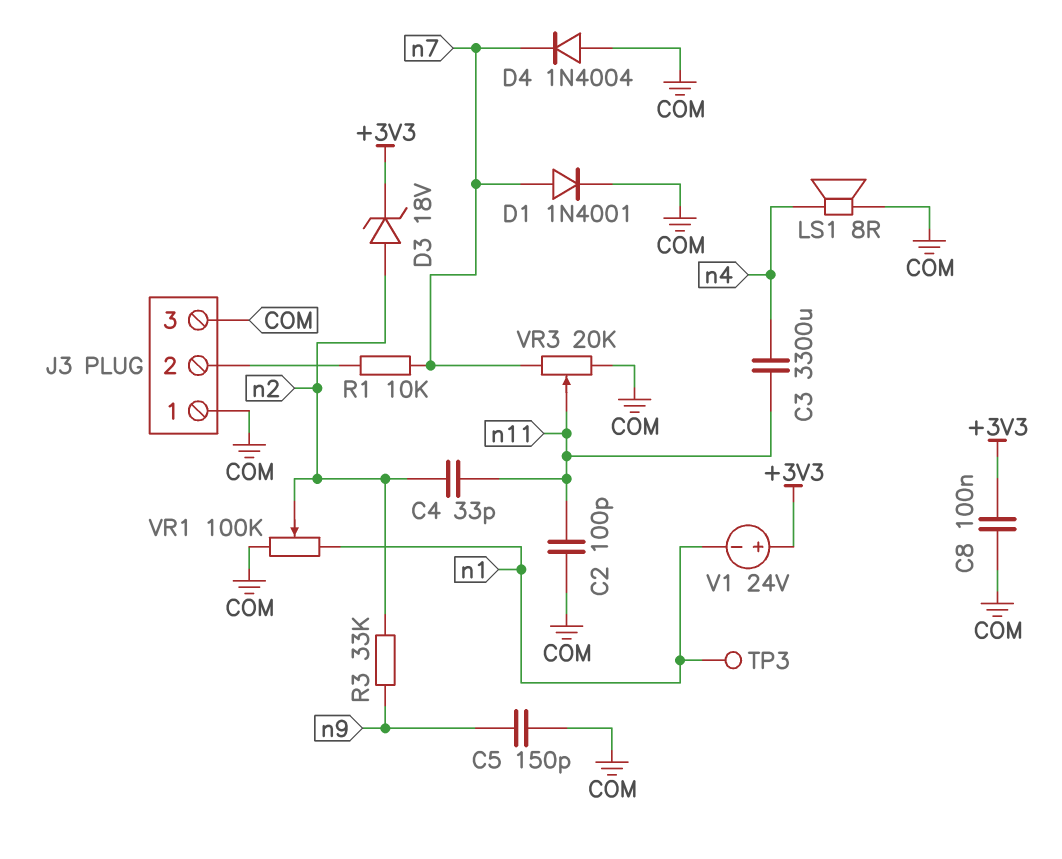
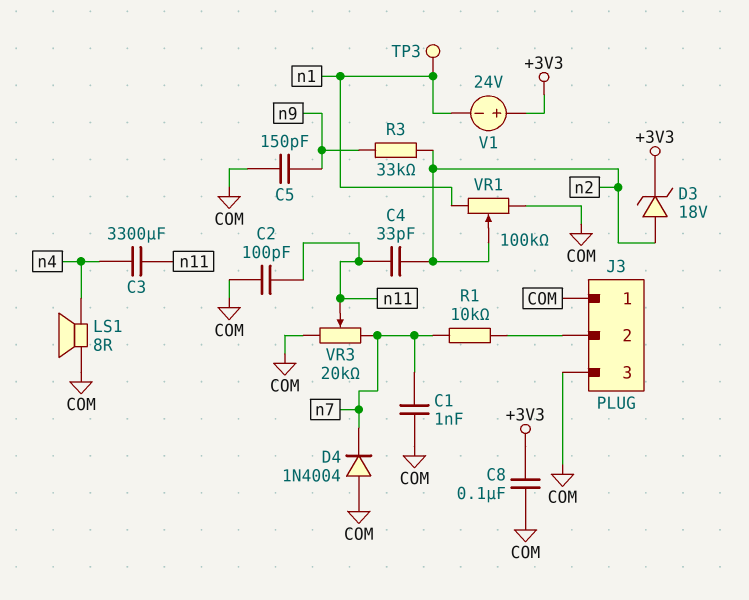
C1: none -> 1nF (COM, n7)
D1: diode 1N4001 (A n7, K COM) -> none

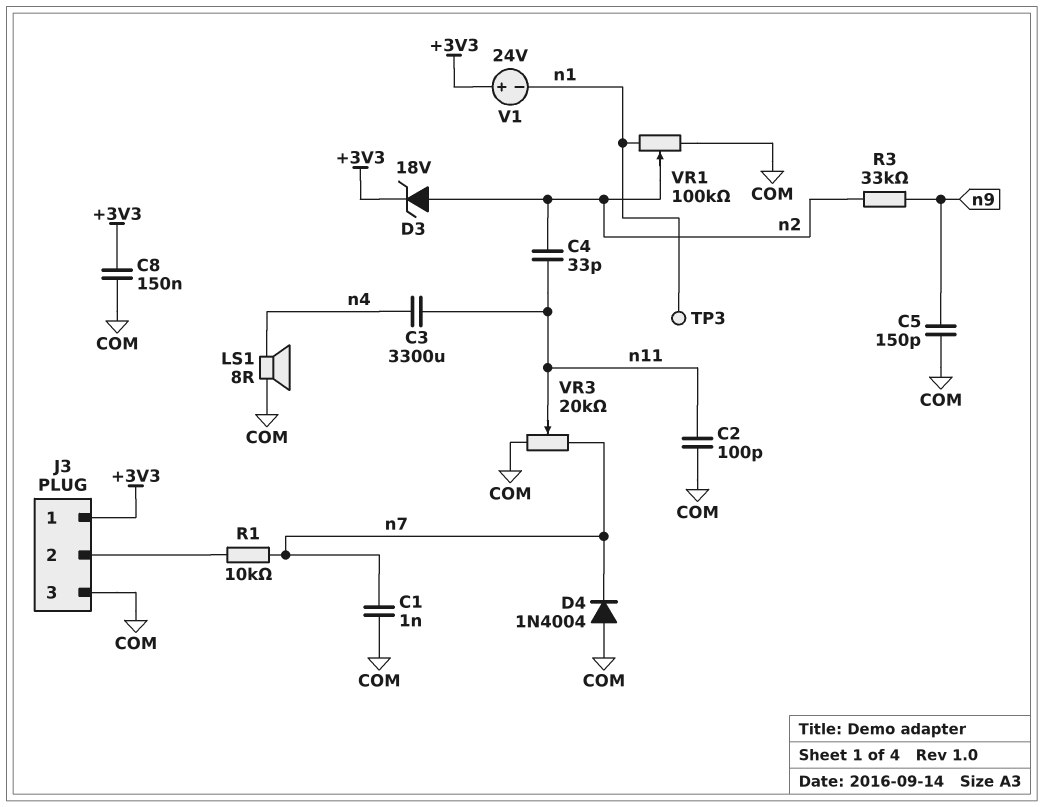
C8: 100nF (+3V3, COM) -> 150nF (+3V3, COM)
J3 pin 1: COM -> +3V3

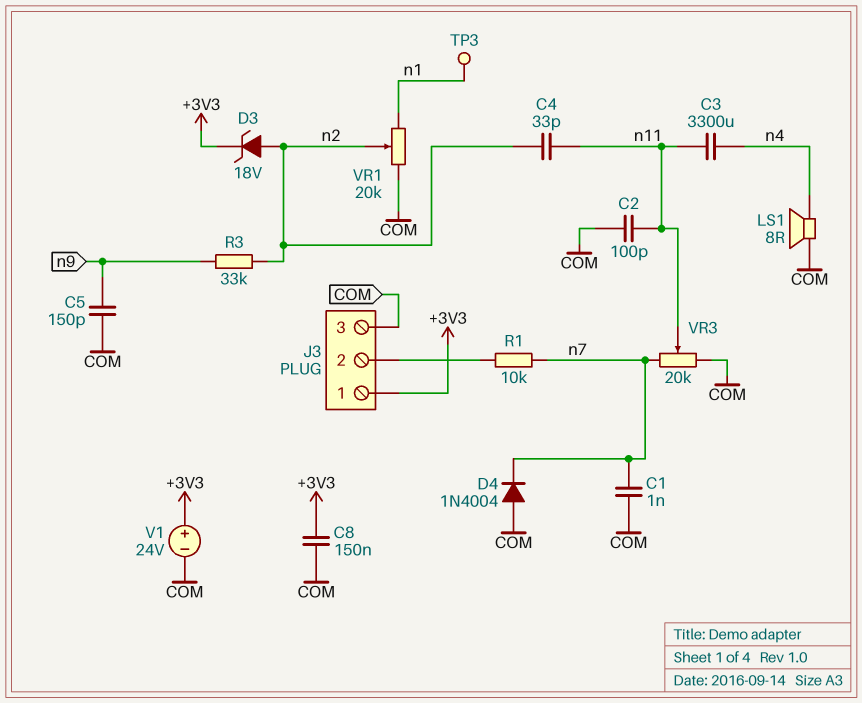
V1: 24V (plus +3V3, minus n1) -> 24V (plus +3V3, minus COM)
VR1: 100k (COM, n1, wiper n2) -> 20k (COM, n1, wiper n2)

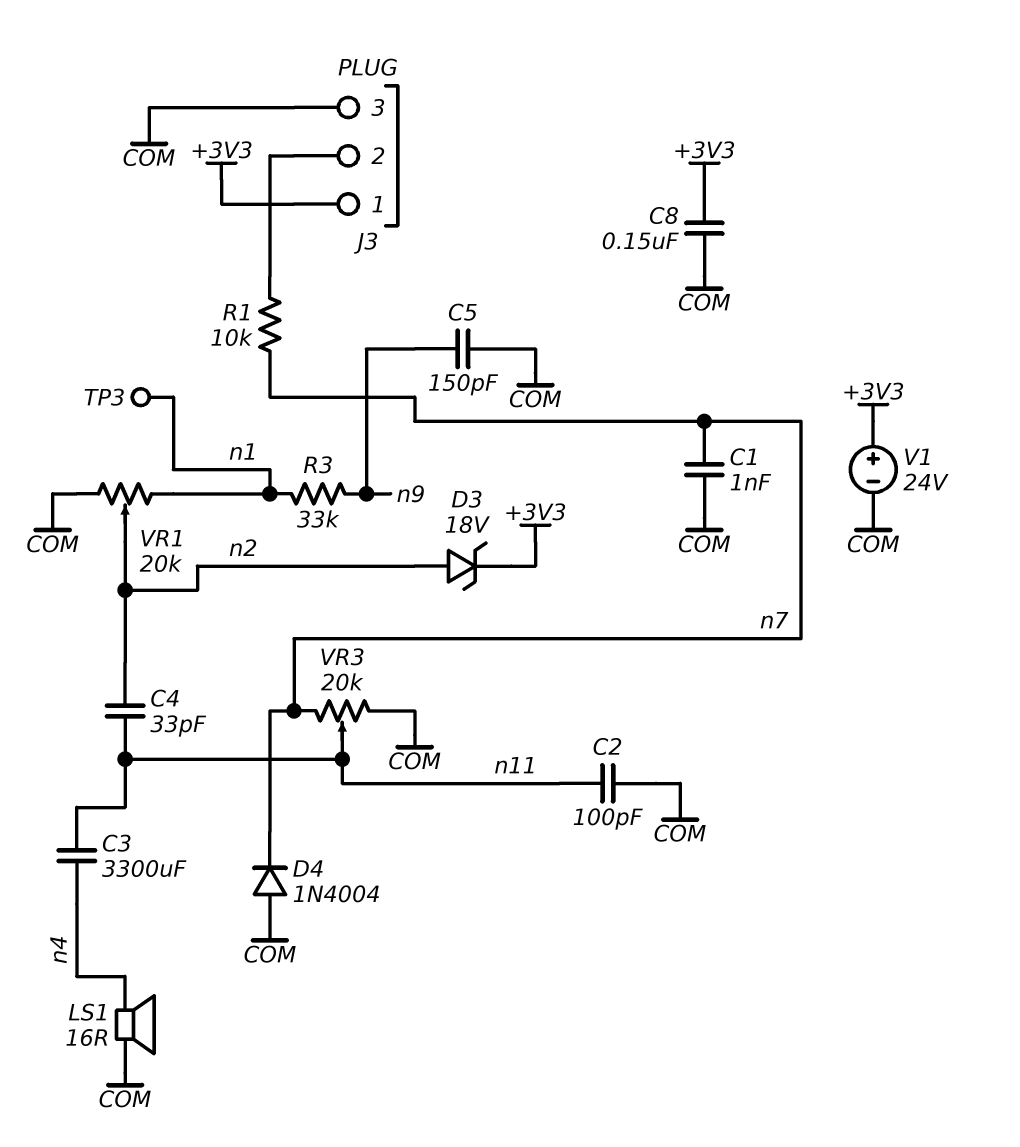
LS1: speaker 8R (COM, n4) -> speaker 16R (COM, n4)
R3: 33k (n2, n9) -> 33k (n1, n9)

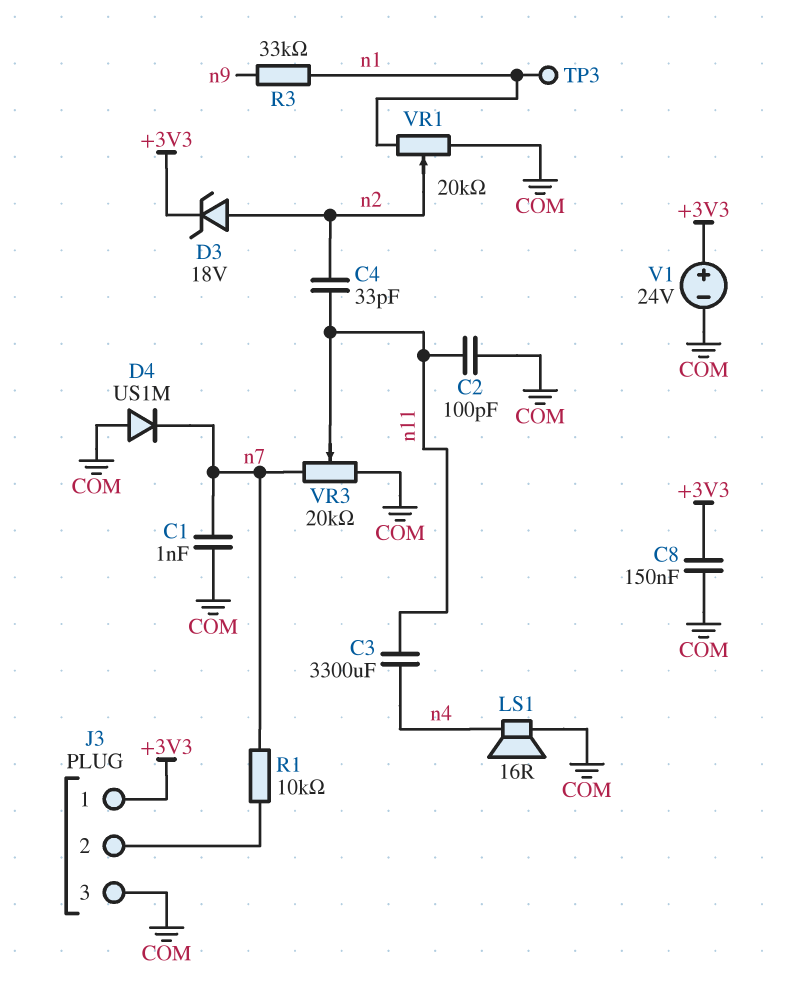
C5: 150pF (COM, n9) -> none
D4: diode 1N4004 (A COM, K n7) -> diode US1M (A COM, K n7)

